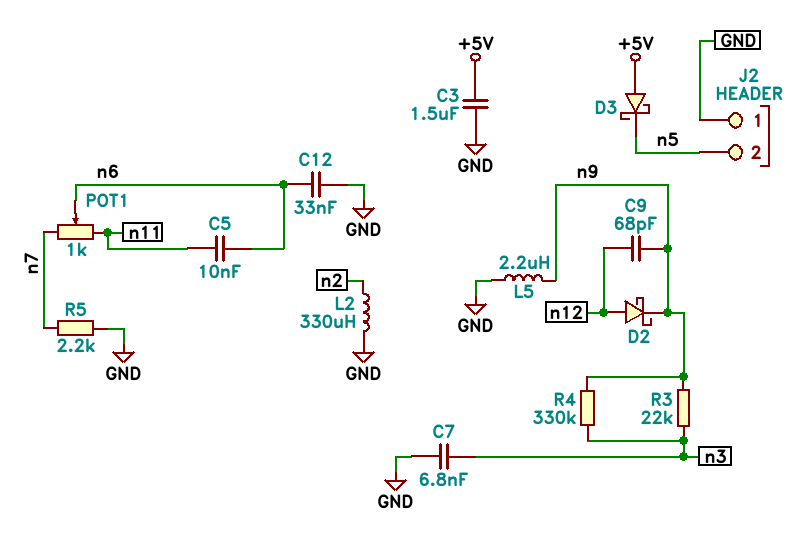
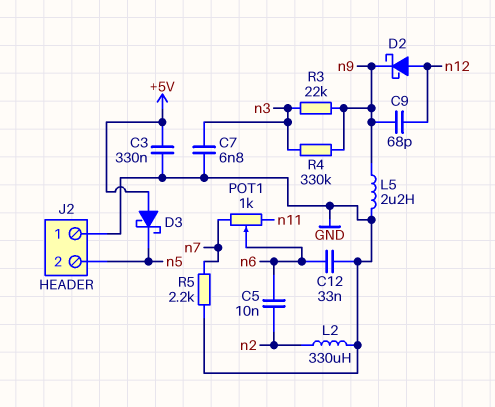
C3: 1.5uF (+5V, GND) -> 330nF (+5V, GND)
C5: 10nF (n6, n11) -> 10nF (n2, n6)

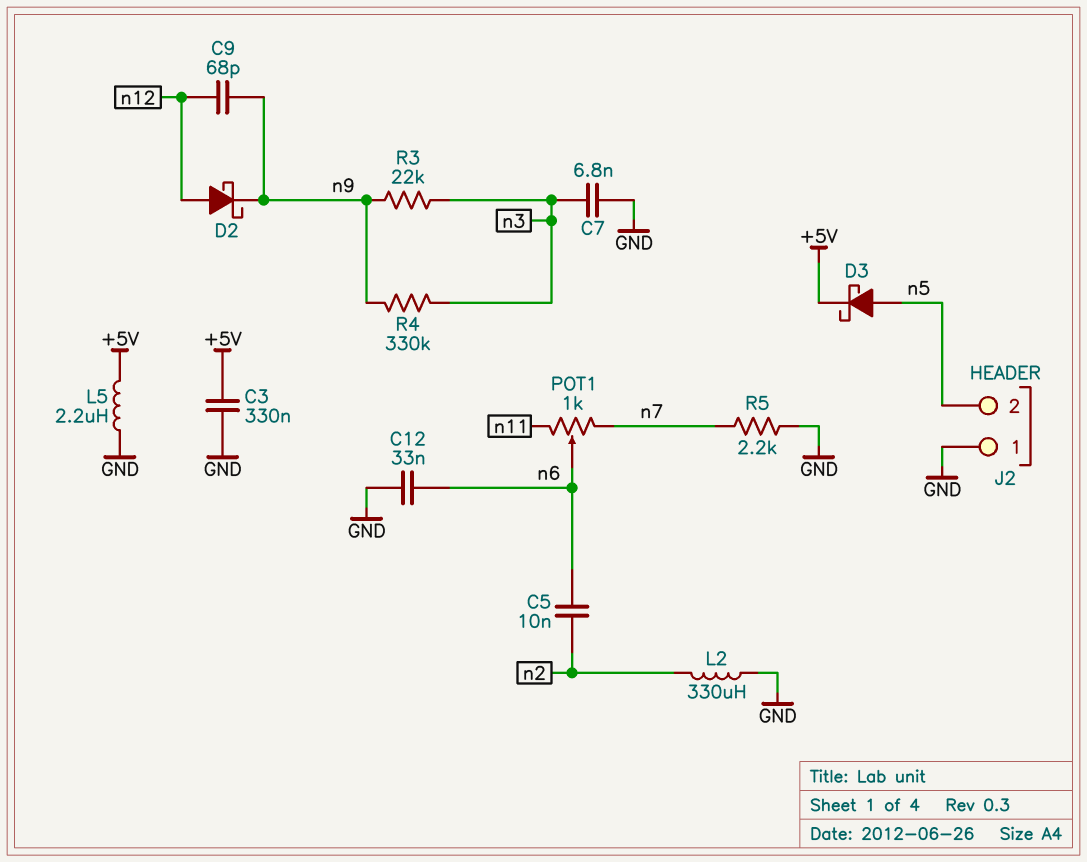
D3: schottky (A +5V, K n5) -> schottky (A n5, K +5V)
L5: 2.2uH (GND, n9) -> 2.2uH (+5V, GND)

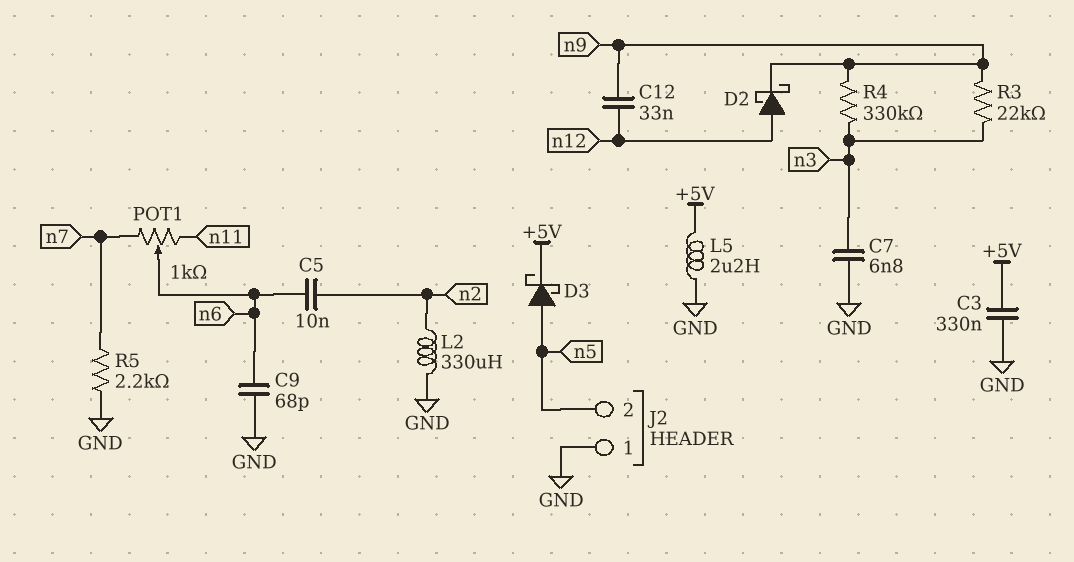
C9: 68pF (n9, n12) -> 68pF (GND, n6)
C12: 33nF (GND, n6) -> 33nF (n9, n12)

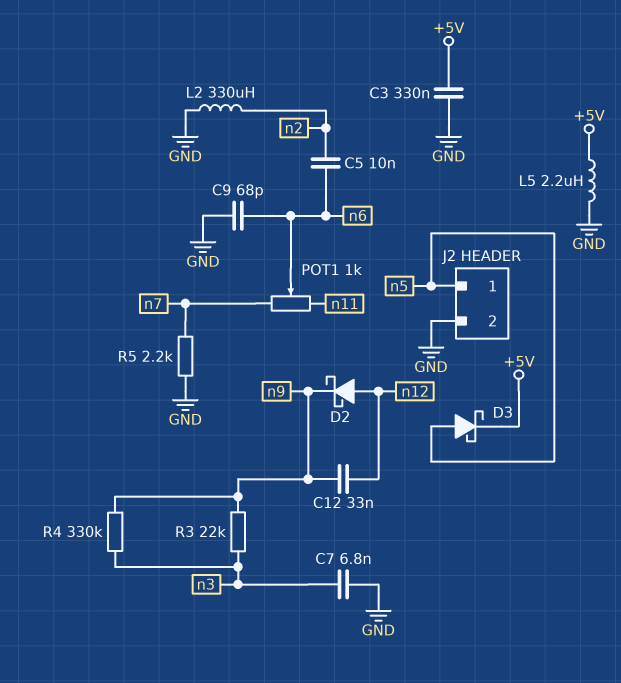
J2 pin 1: GND -> n5
J2 pin 2: n5 -> GND

